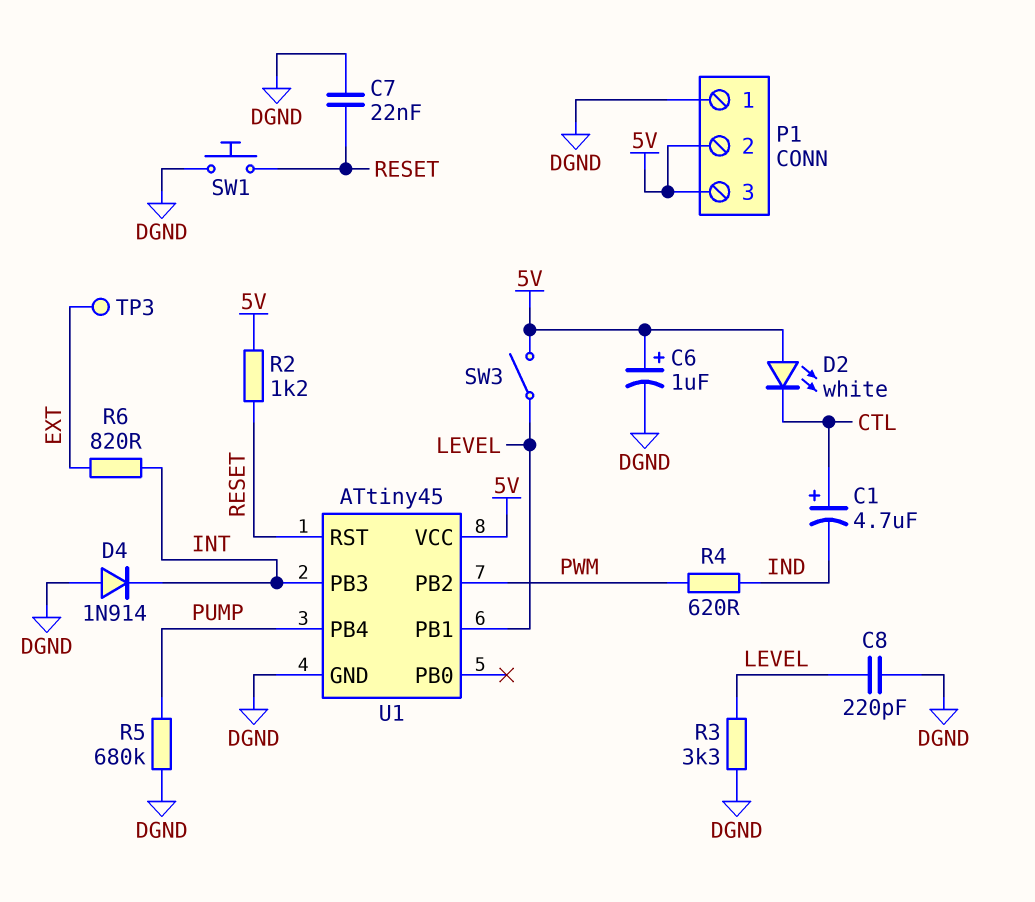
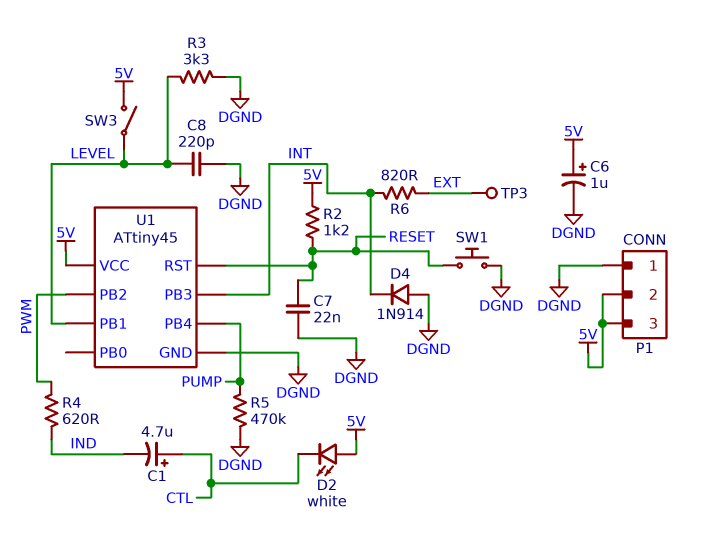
R5: 680k (DGND, PUMP) -> 470k (DGND, PUMP)

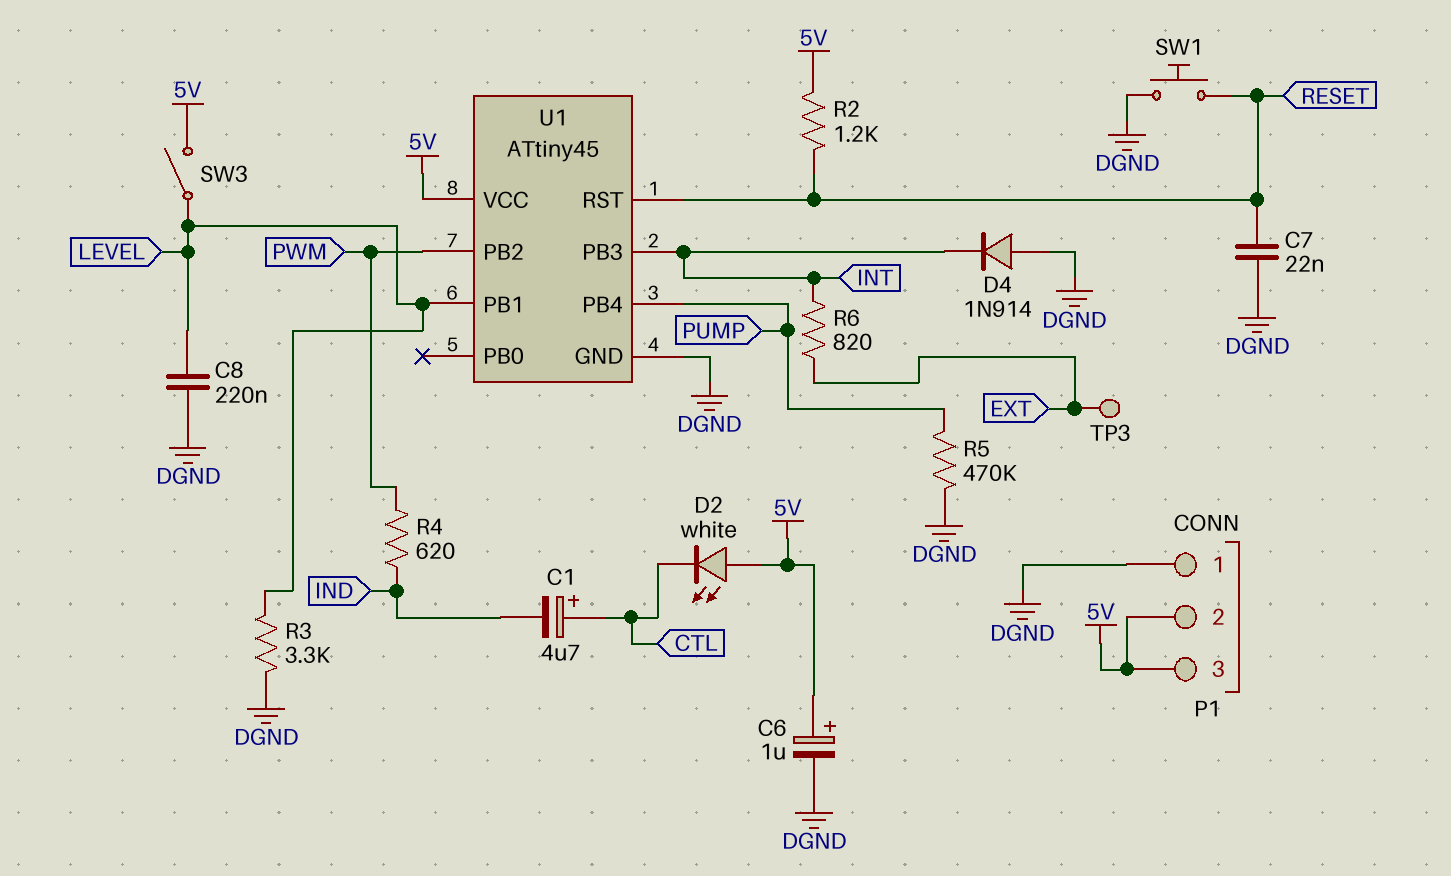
C8: 220pF (DGND, LEVEL) -> 220nF (DGND, LEVEL)

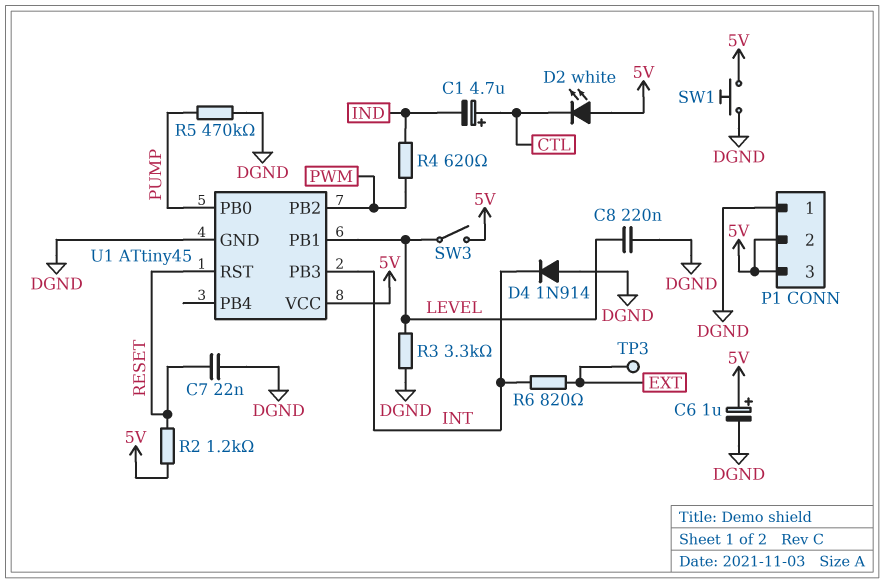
SW1: button (DGND, RESET) -> button (5V, DGND)
U1 pin PB0: none -> PUMP
U1 pin PB4: PUMP -> none

